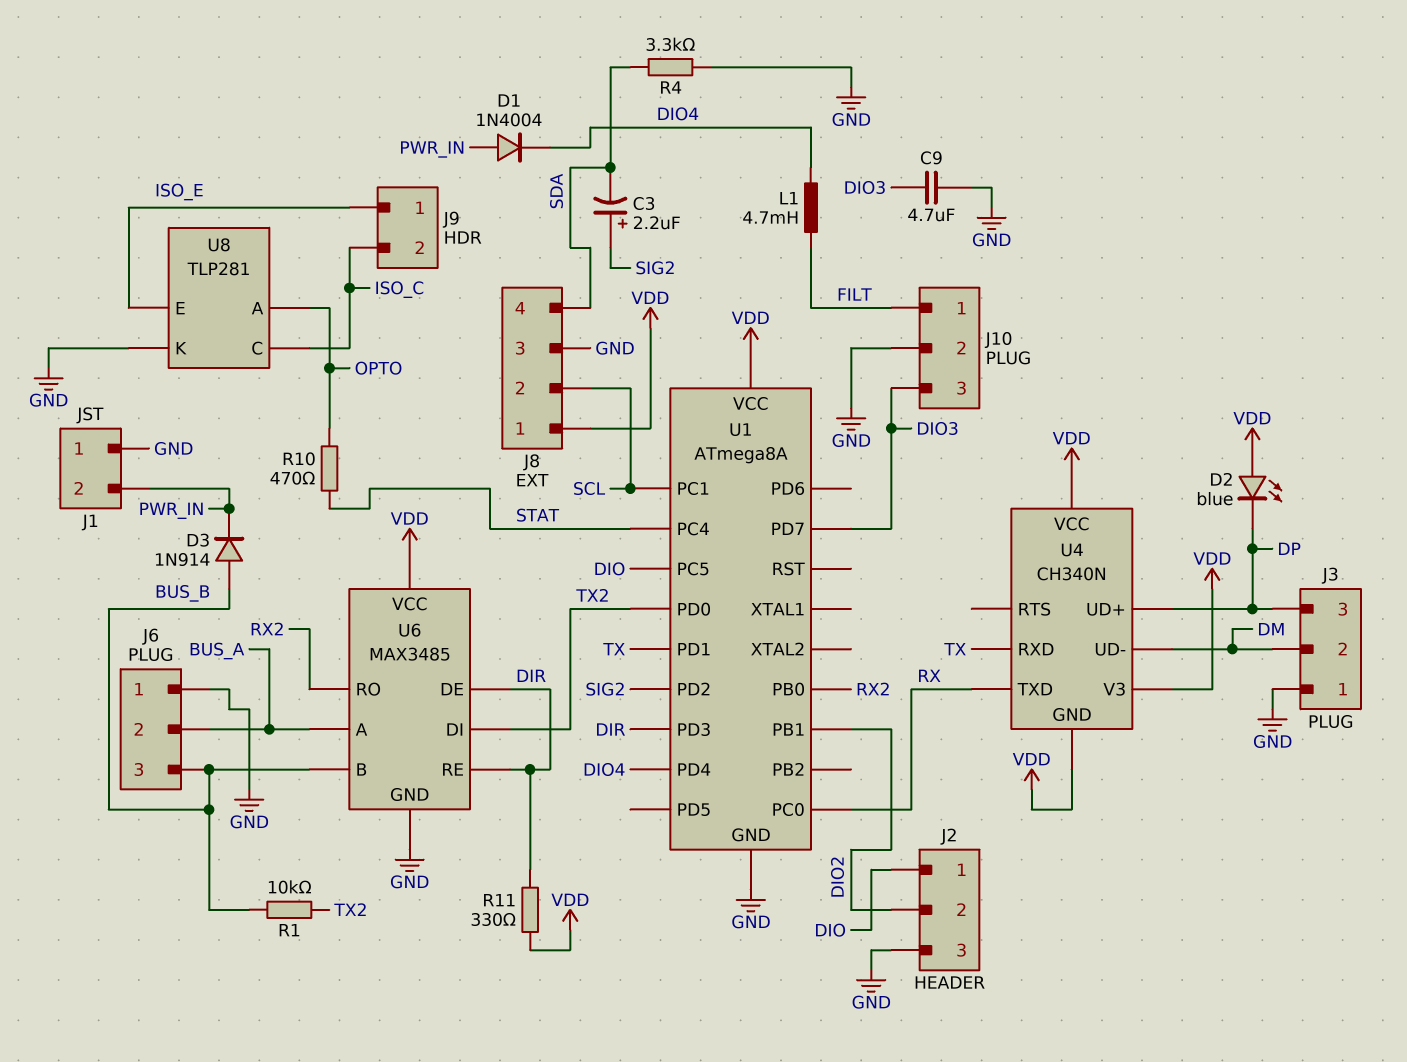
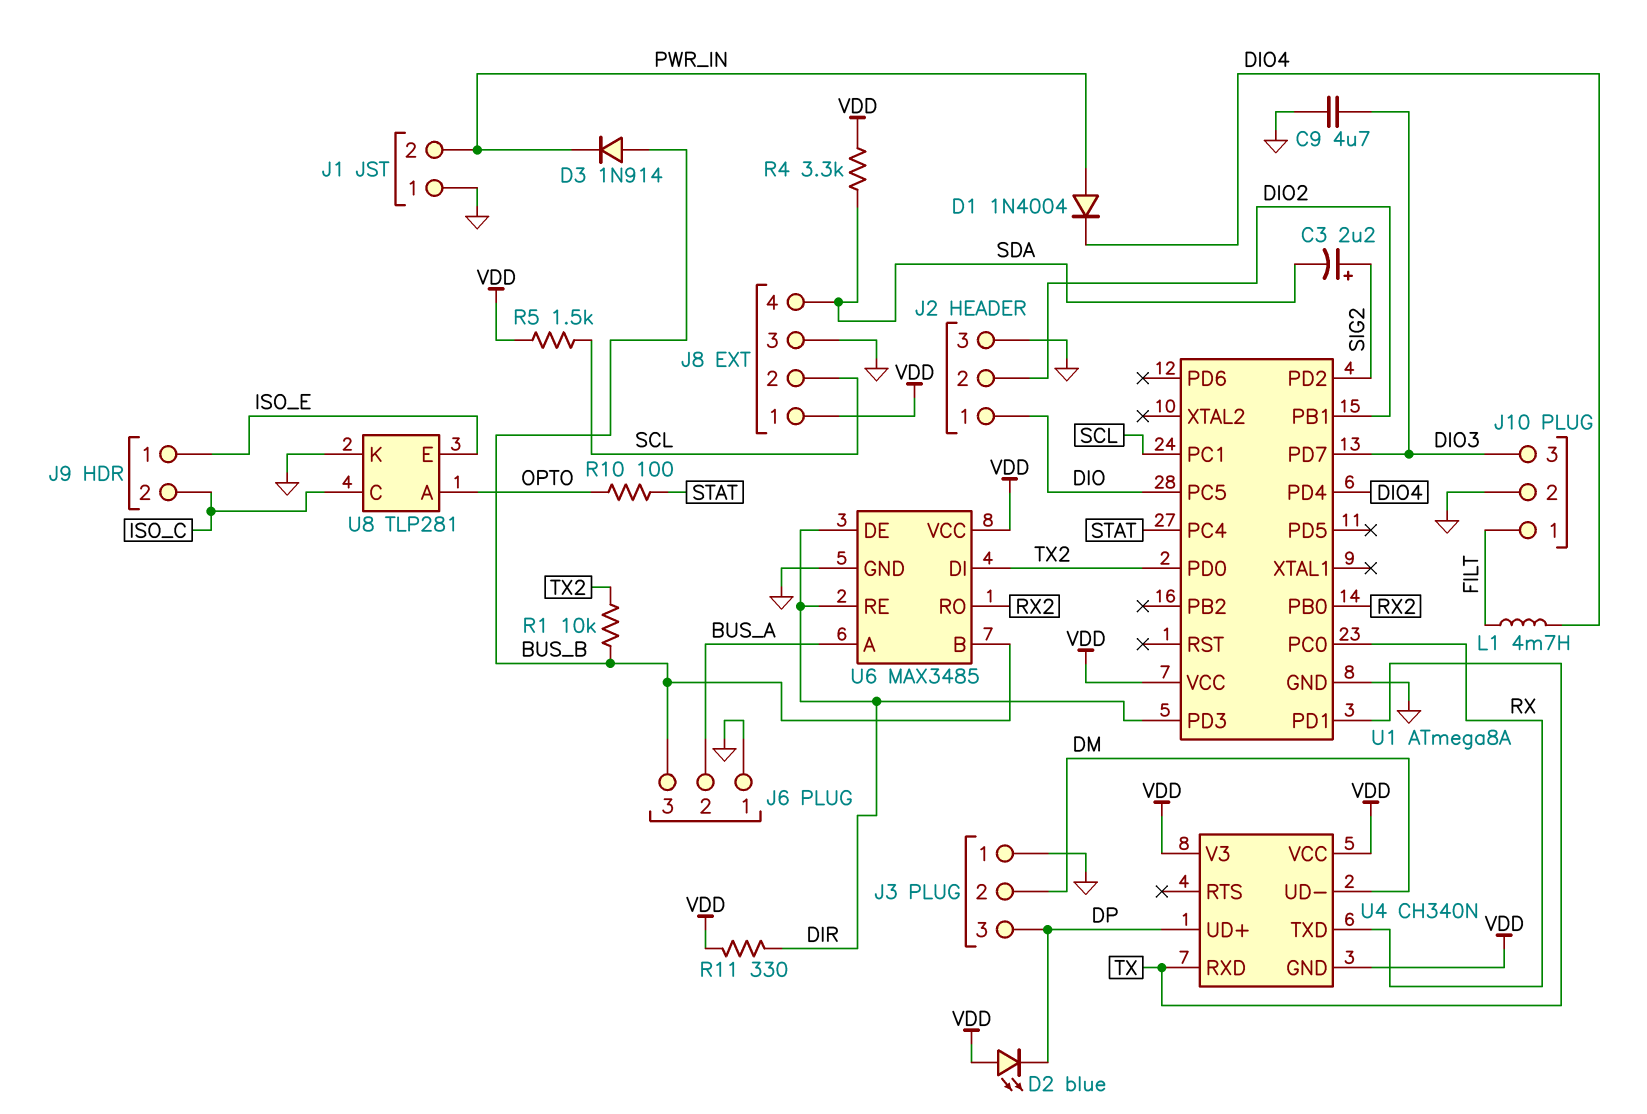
R4: 3.3k (GND, SDA) -> 3.3k (SDA, VDD)
R5: none -> 1.5k (SCL, VDD)
R10: 470 (OPTO, STAT) -> 100 (OPTO, STAT)

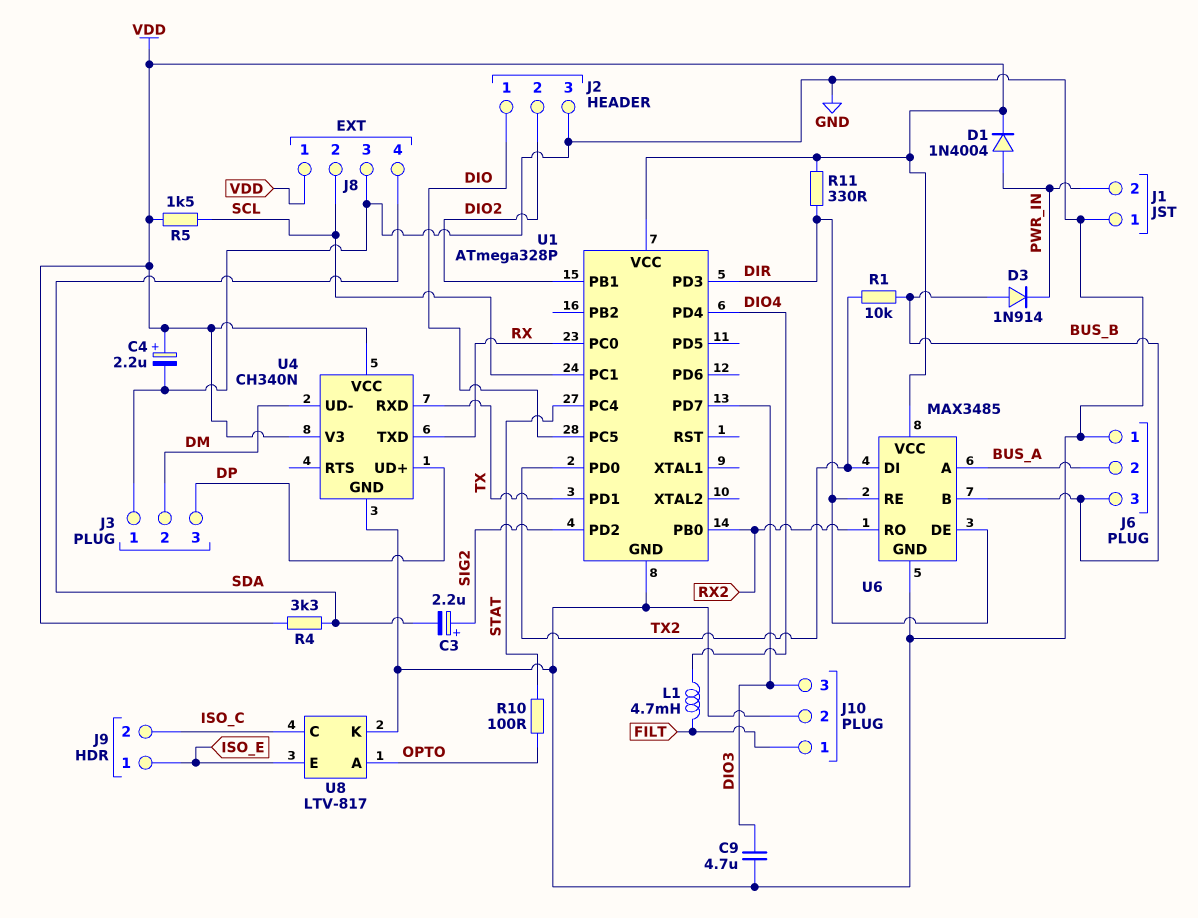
C4: none -> 2.2uF (plus VDD, minus GND)
D1: diode 1N4004 (A PWR_IN, K DIO4) -> diode 1N4004 (A PWR_IN, K VDD)
D2: LED blue (A VDD, K DP) -> none
U1: ATmega8A -> ATmega328P
U4 pin GND: VDD -> GND
U8: TLP281 -> LTV-817

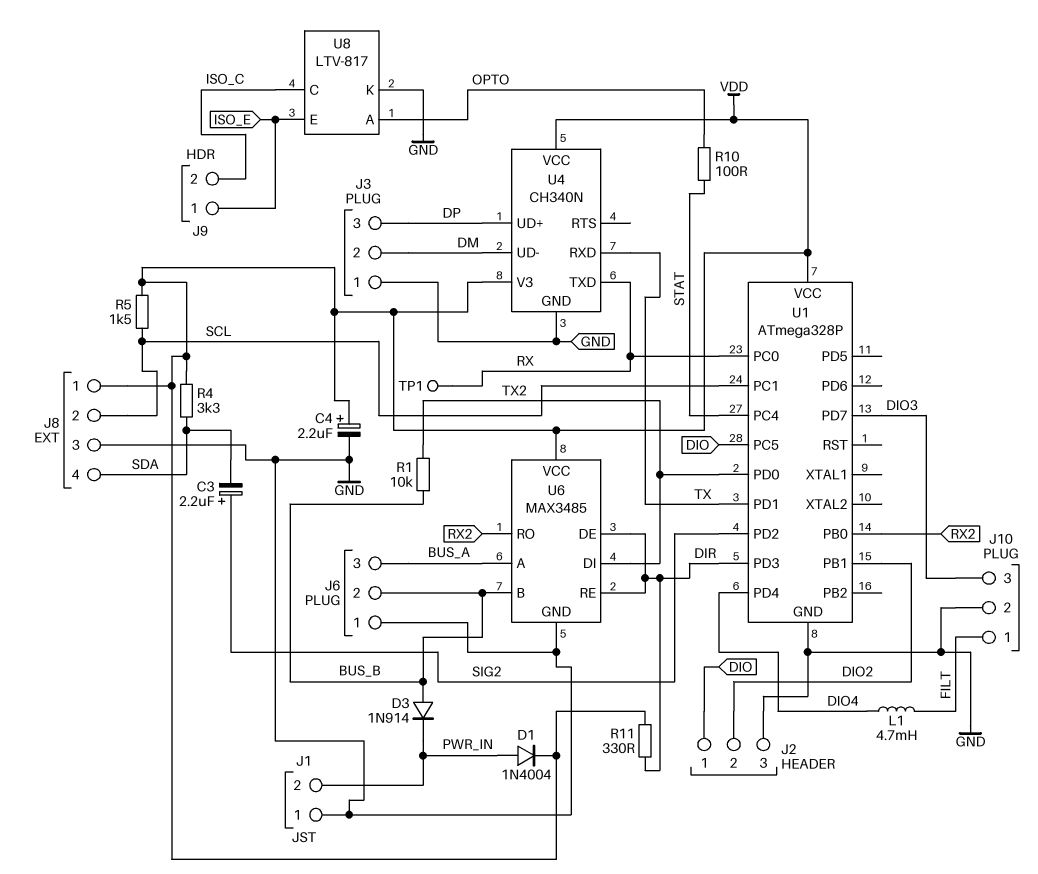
C9: 4.7uF (DIO3, GND) -> none
J6 pin 2: BUS_A -> BUS_B
J6 pin 3: BUS_B -> BUS_A
TP1: none -> test point (RX)

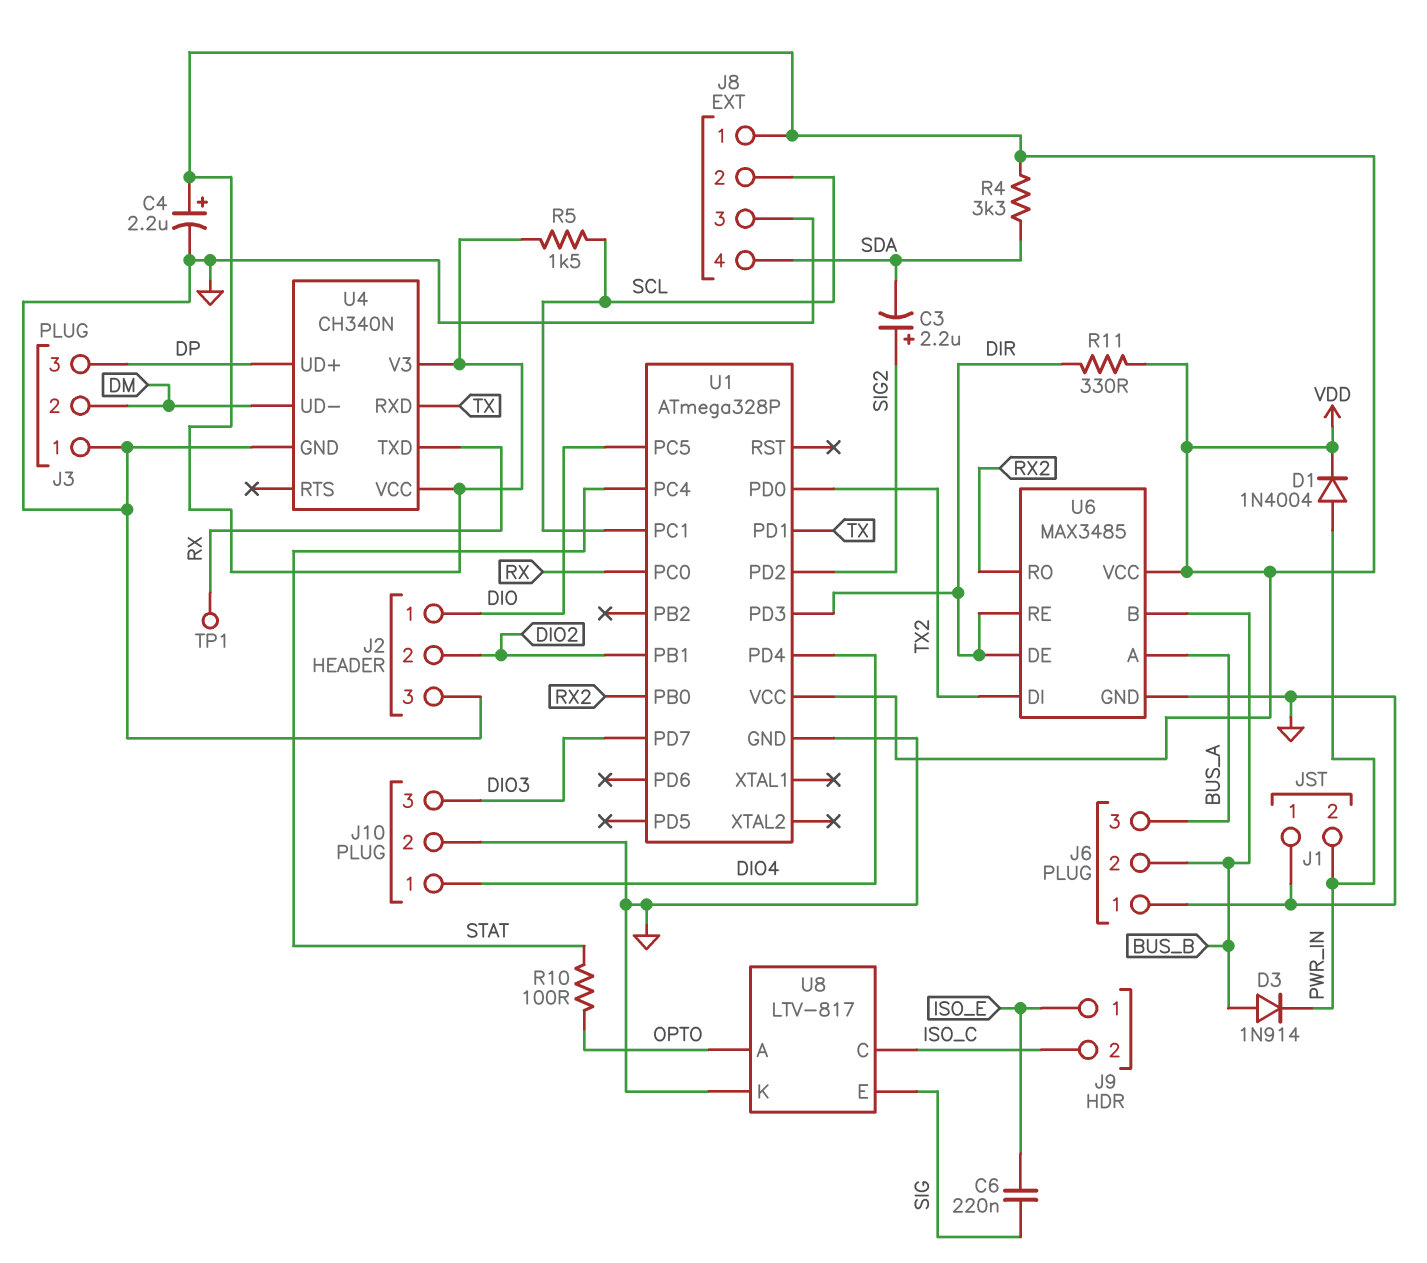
C6: none -> 220nF (ISO_E, SIG)
J10 pin 1: FILT -> DIO4
L1: 4.7mH (DIO4, FILT) -> none
R1: 10k (BUS_B, TX2) -> none
U8 pin E: ISO_E -> SIG

